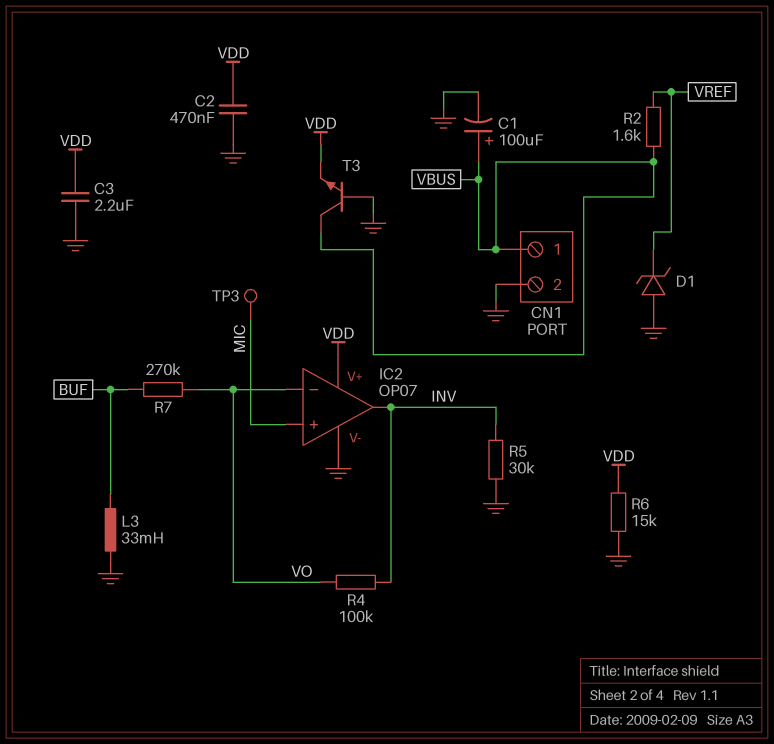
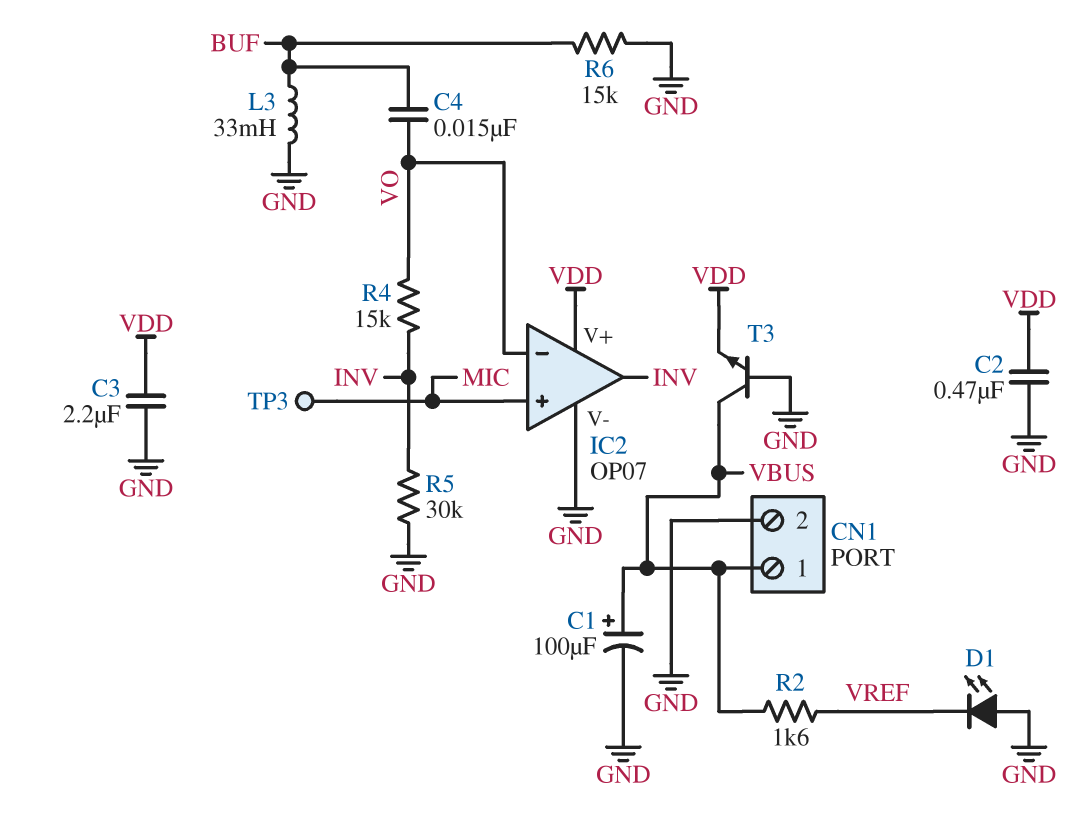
C4: none -> 15nF (BUF, VO)
D1: zener (A GND, K VREF) -> LED (A GND, K VREF)
R4: 100k (INV, VO) -> 15k (INV, VO)
R6: 15k (GND, VDD) -> 15k (BUF, GND)
R7: 270k (BUF, VO) -> none

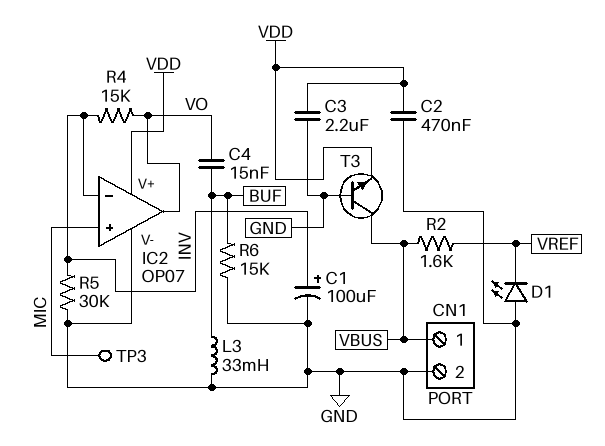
C1: 100uF (plus VBUS, minus GND) -> 100uF (plus INV, minus GND)
IC2 pin in-: VO -> INV
IC2 pin out: INV -> VO

